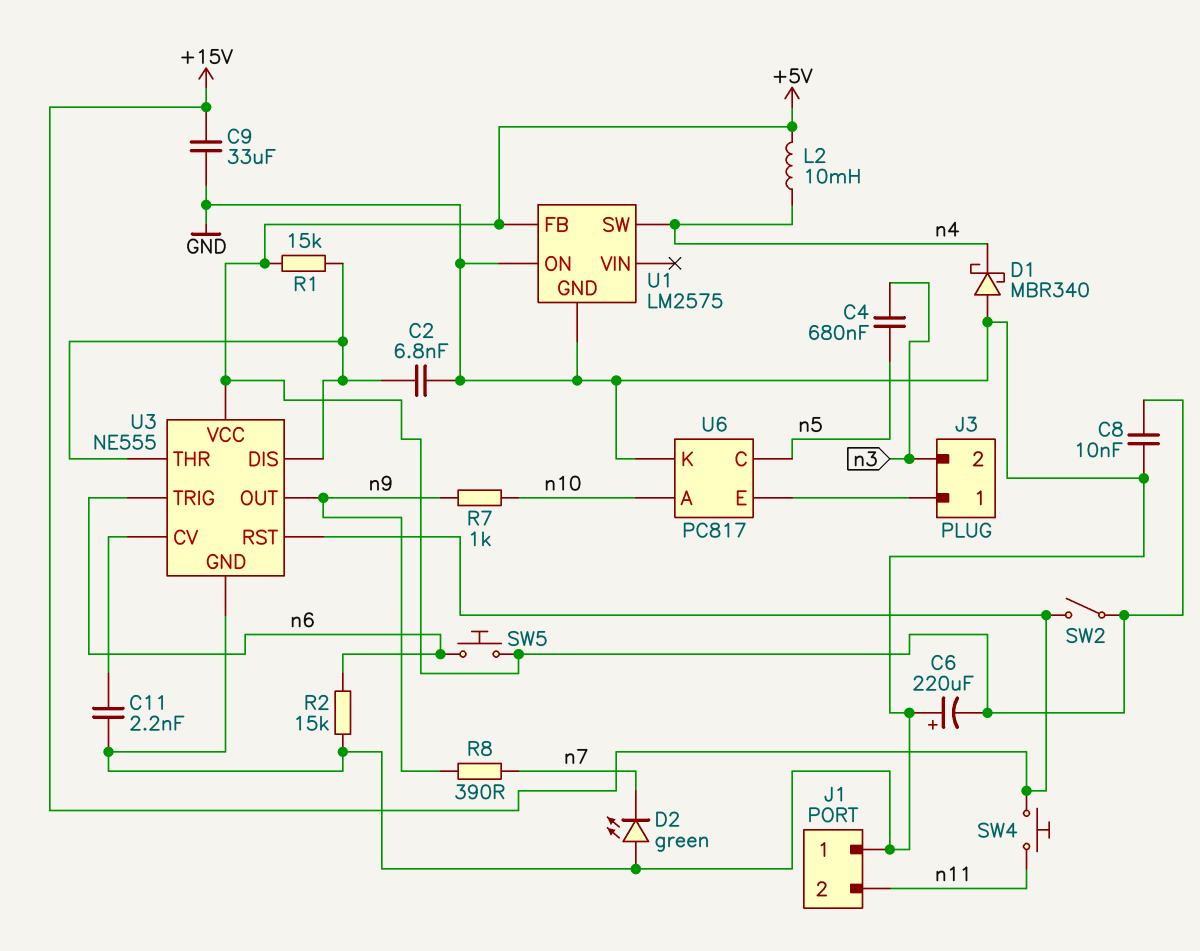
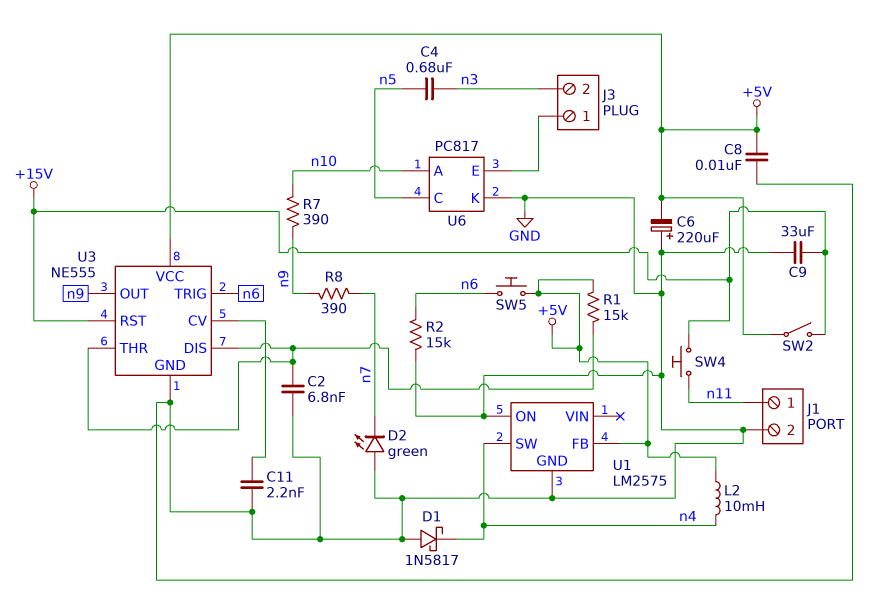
D1: schottky MBR340 (A GND, K n4) -> schottky 1N5817 (A GND, K n4)
J1 pin 1: GND -> n11
J1 pin 2: n11 -> GND
R7: 1k (n9, n10) -> 390 (n9, n10)

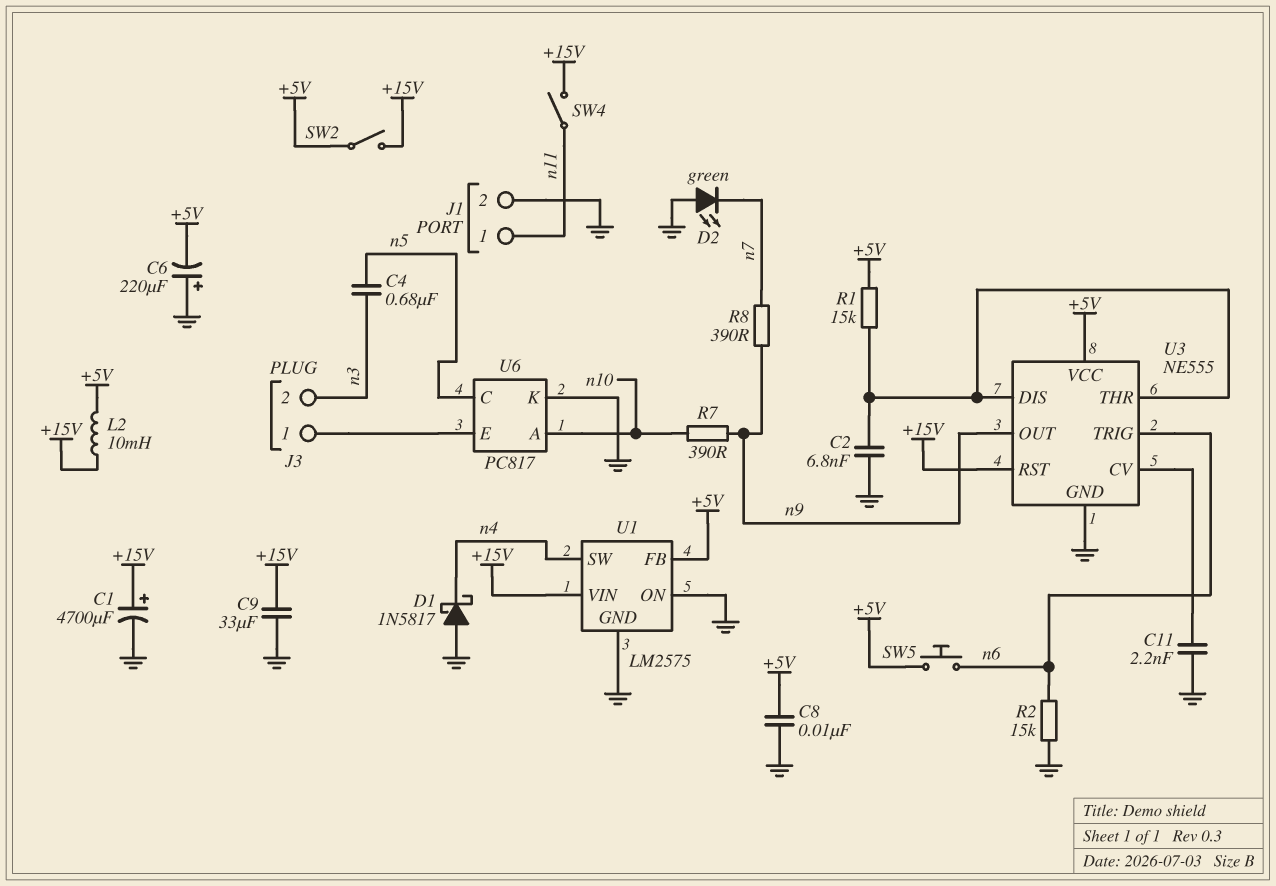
C1: none -> 4700uF (plus +15V, minus GND)
L2: 10mH (+5V, n4) -> 10mH (+5V, +15V)
SW4: button (+15V, n11) -> switch (+15V, n11)
U1 pin VIN: none -> +15V

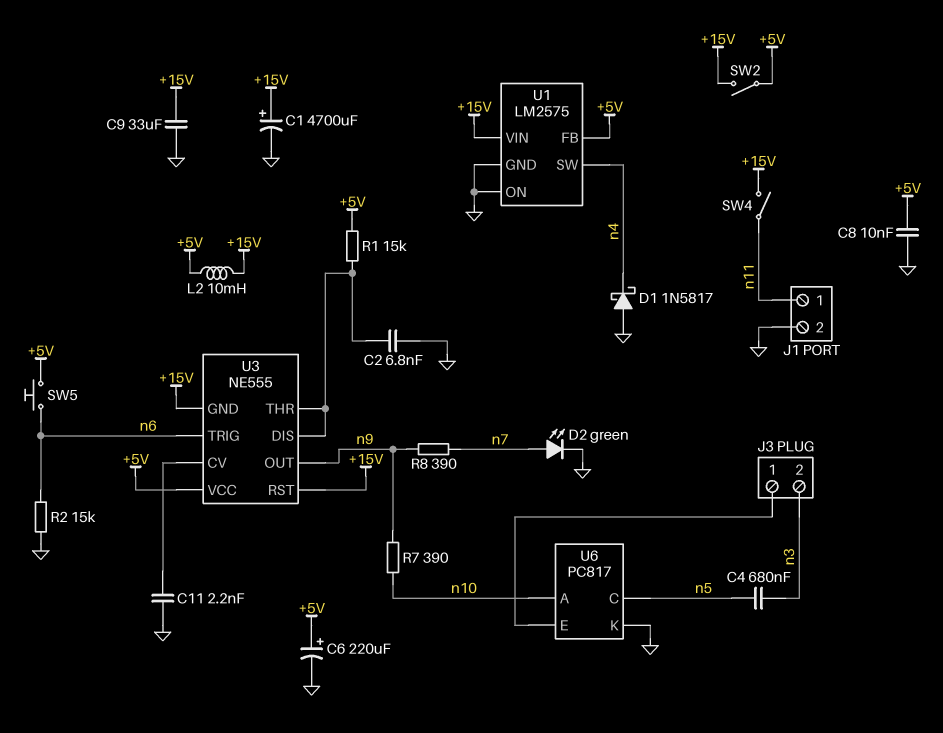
C6: 220uF (plus GND, minus +5V) -> 220uF (plus +5V, minus GND)
D2: LED green (A GND, K n7) -> LED green (A n7, K GND)
U3 pin GND: GND -> +15V

